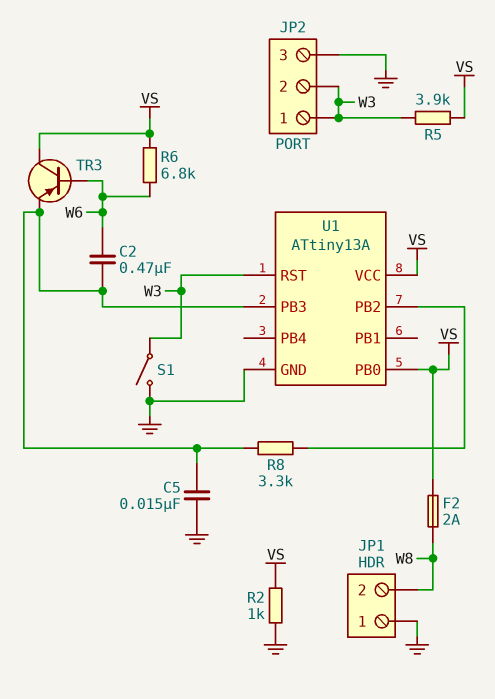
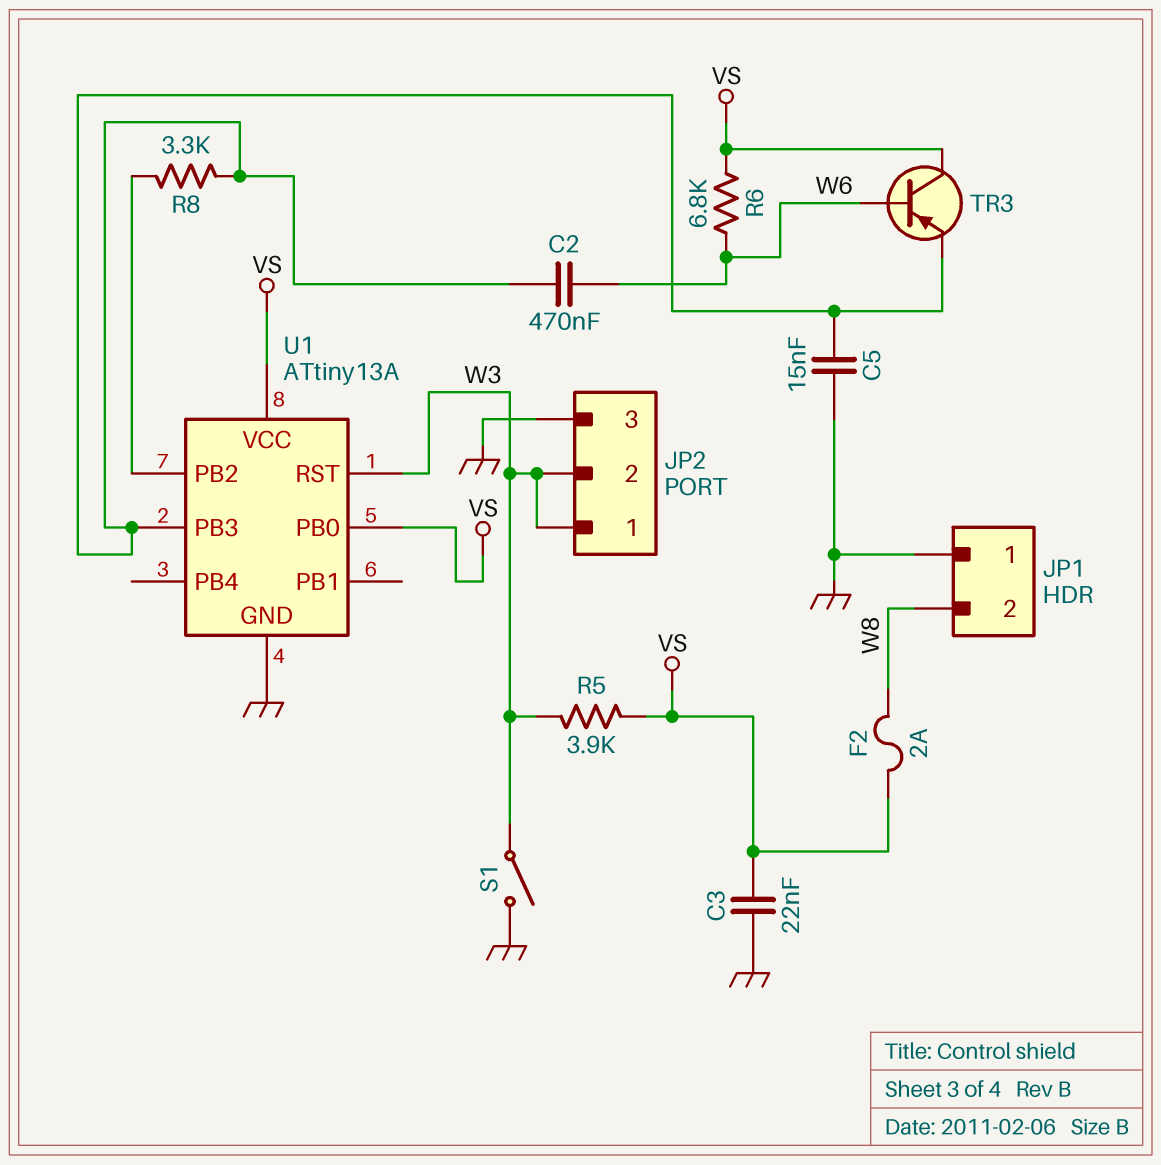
C3: none -> 22nF (GND, VS)
R2: 1k (GND, VS) -> none

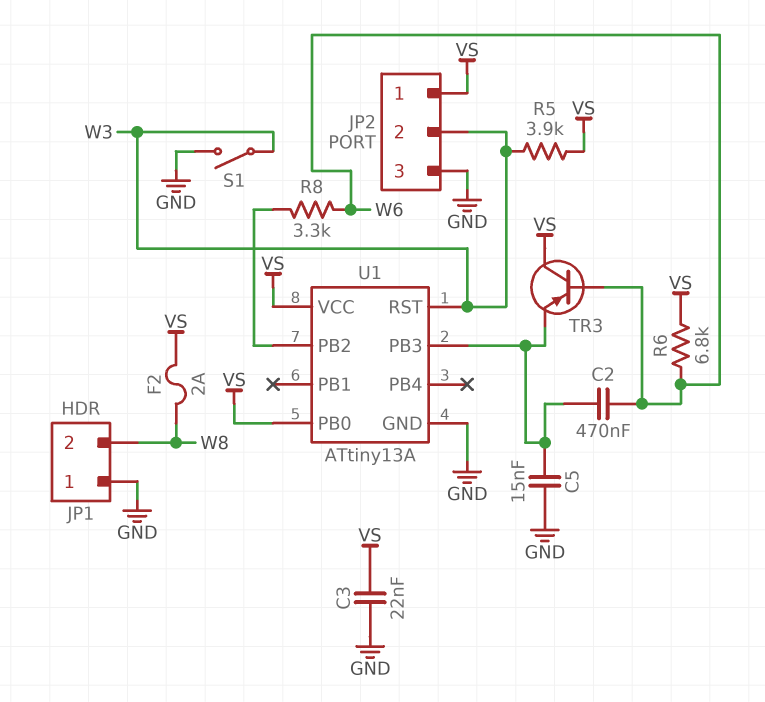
JP2 pin 1: W3 -> VS
R8: 3.3k (U1/PB2, U1/PB3) -> 3.3k (U1/PB2, W6)

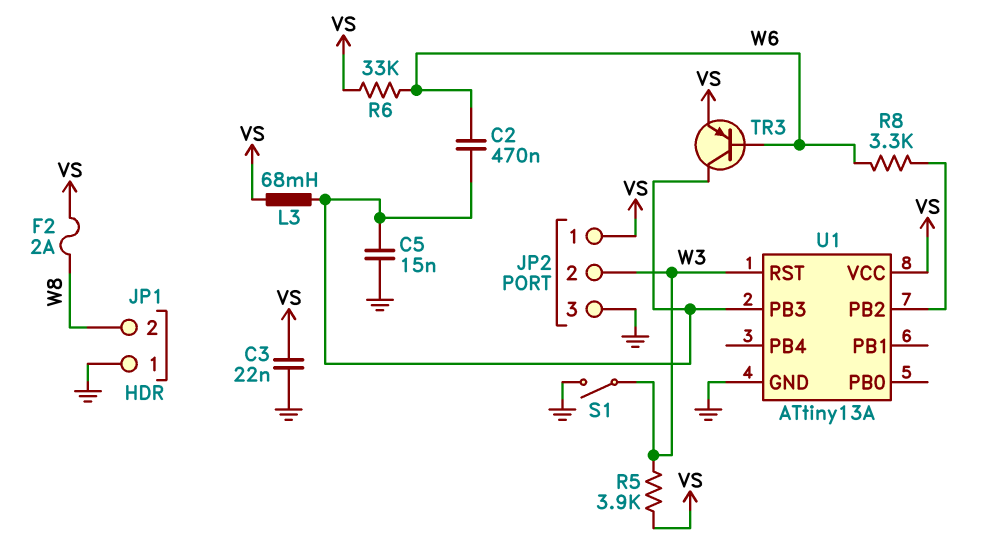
L3: none -> 68mH (U1/PB3, VS)
R6: 6.8k (VS, W6) -> 33k (VS, W6)
TR3: PNP (B W6, C VS, E U1/PB3) -> PNP (B W6, C U1/PB3, E VS)
U1 pin PB0: VS -> none

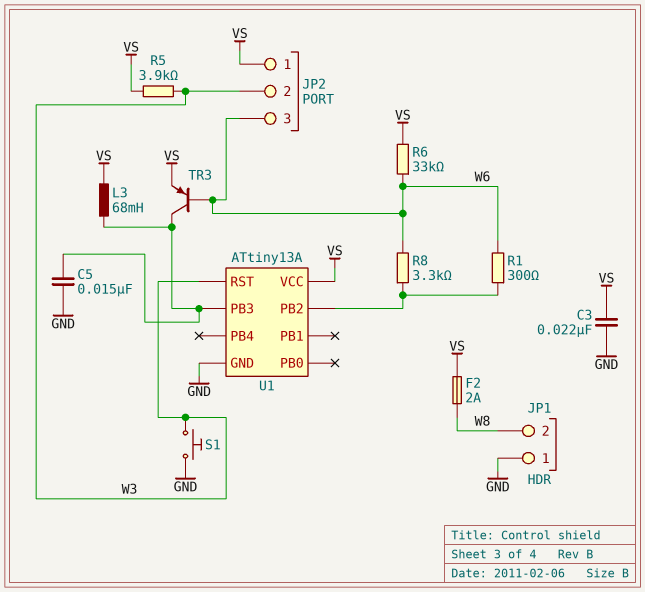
C2: 470nF (U1/PB3, W6) -> none
JP2 pin 3: GND -> W6
R1: none -> 300 (U1/PB2, W6)
S1: switch (GND, W3) -> button (GND, W3)

